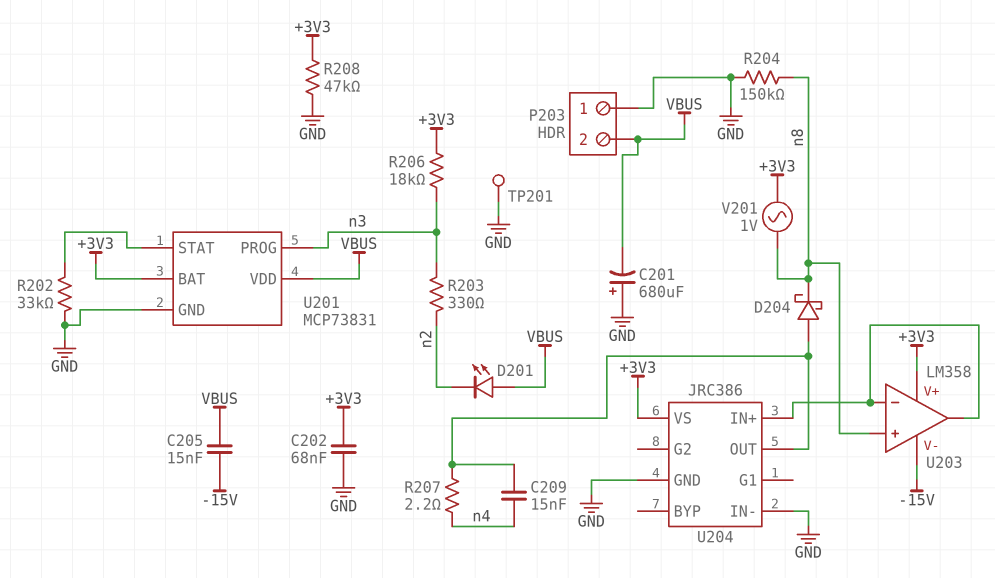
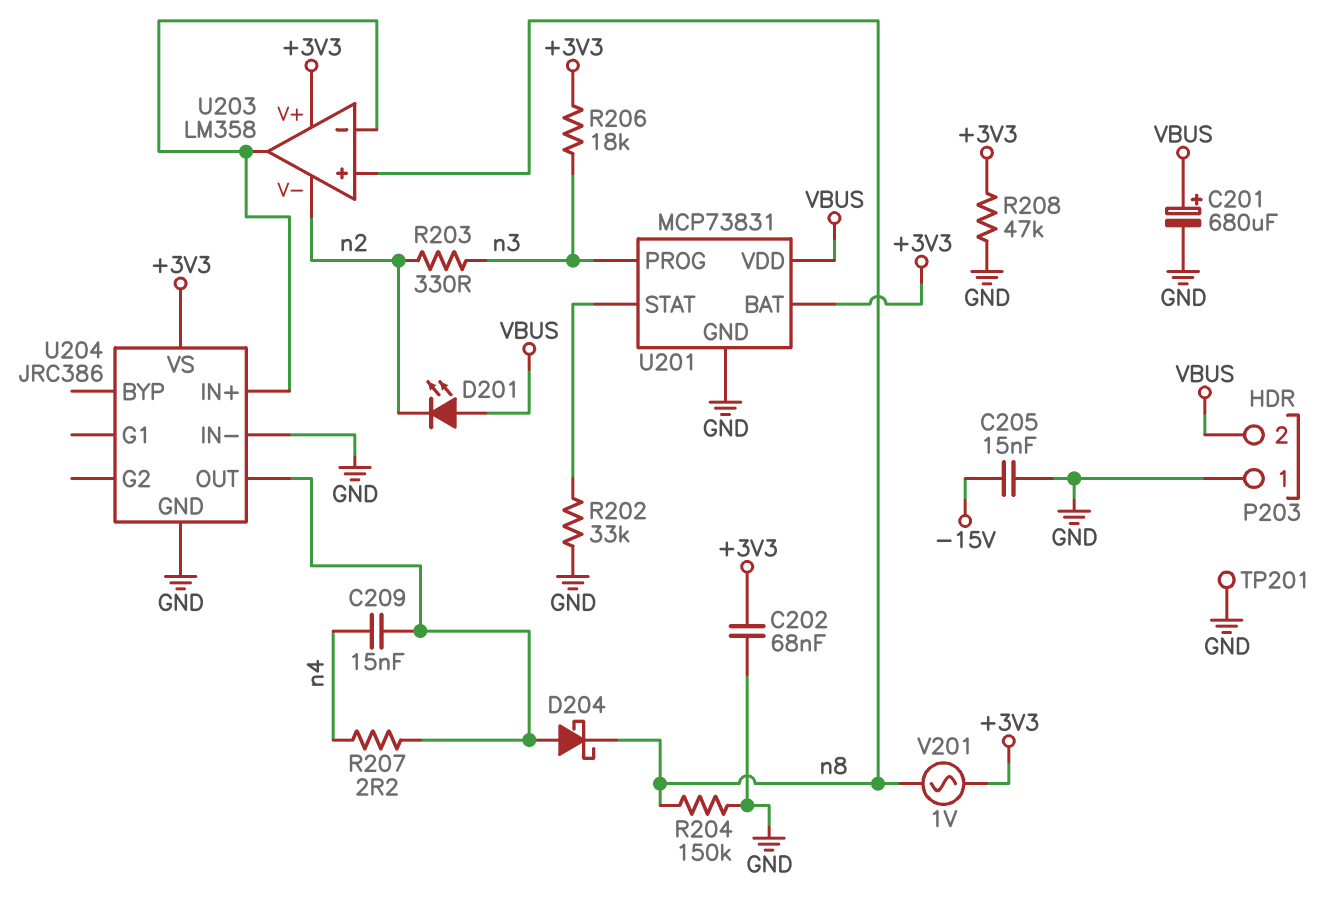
C201: 680uF (plus GND, minus VBUS) -> 680uF (plus VBUS, minus GND)
C205: 15nF (-15V, VBUS) -> 15nF (-15V, GND)
U203 pin V-: -15V -> n2

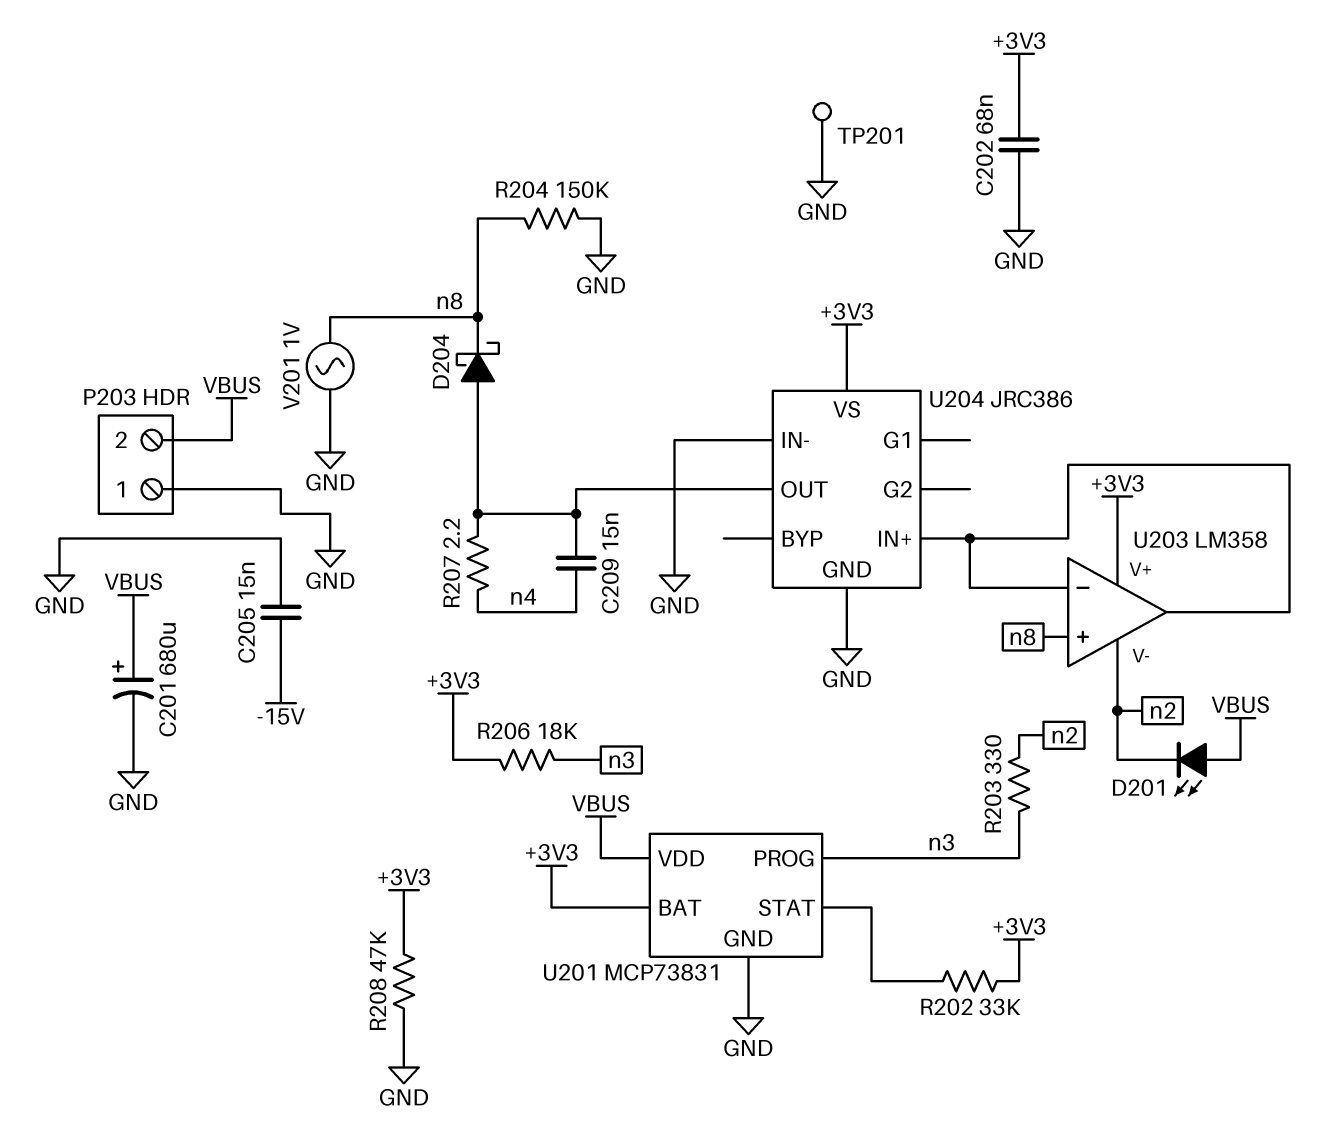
R202: 33k (GND, U201/STAT) -> 33k (+3V3, U201/STAT)
V201: AC 1V (+3V3, n8) -> AC 1V (GND, n8)

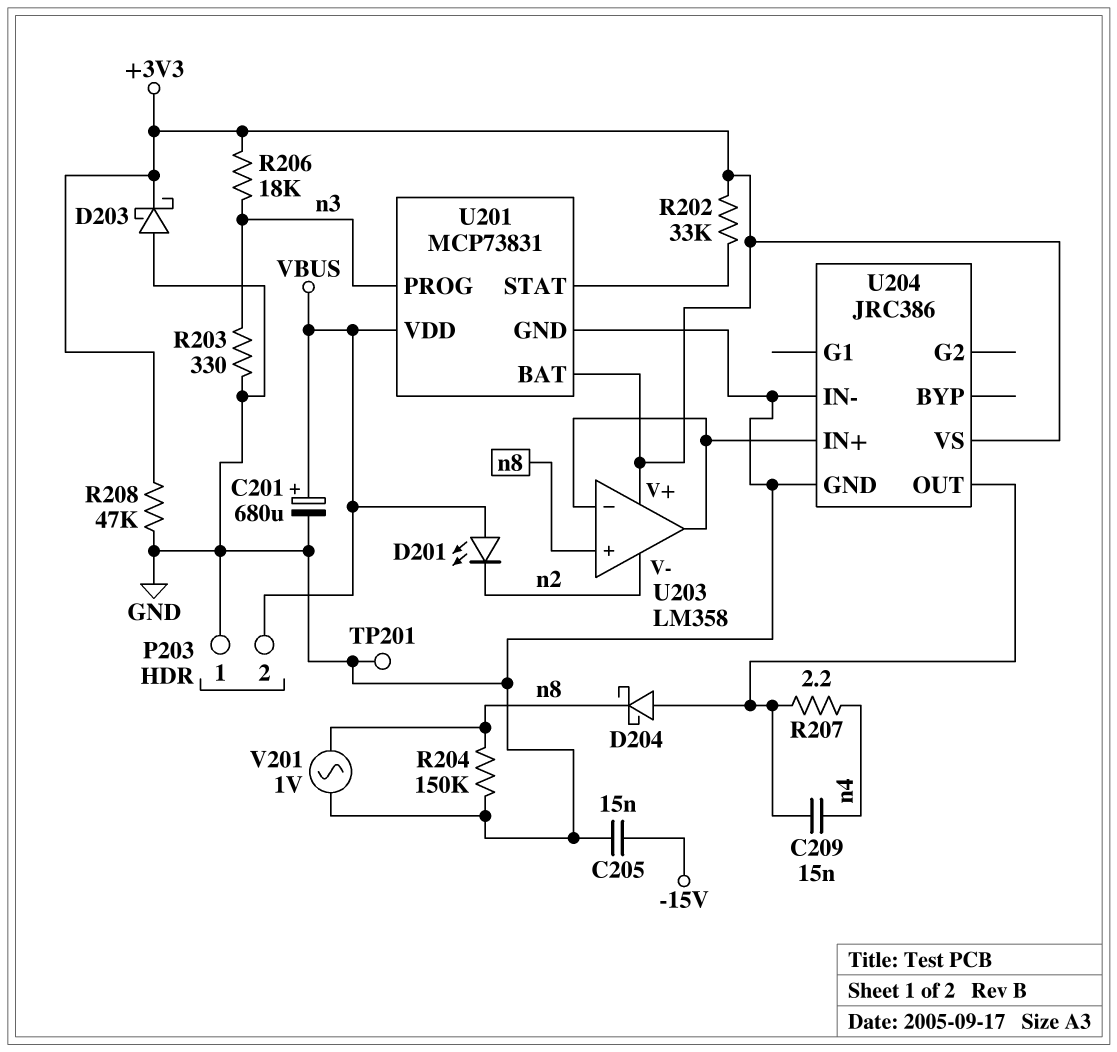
C202: 68nF (+3V3, GND) -> none
D203: none -> schottky (A GND, K +3V3)
R203: 330 (n2, n3) -> 330 (GND, n3)

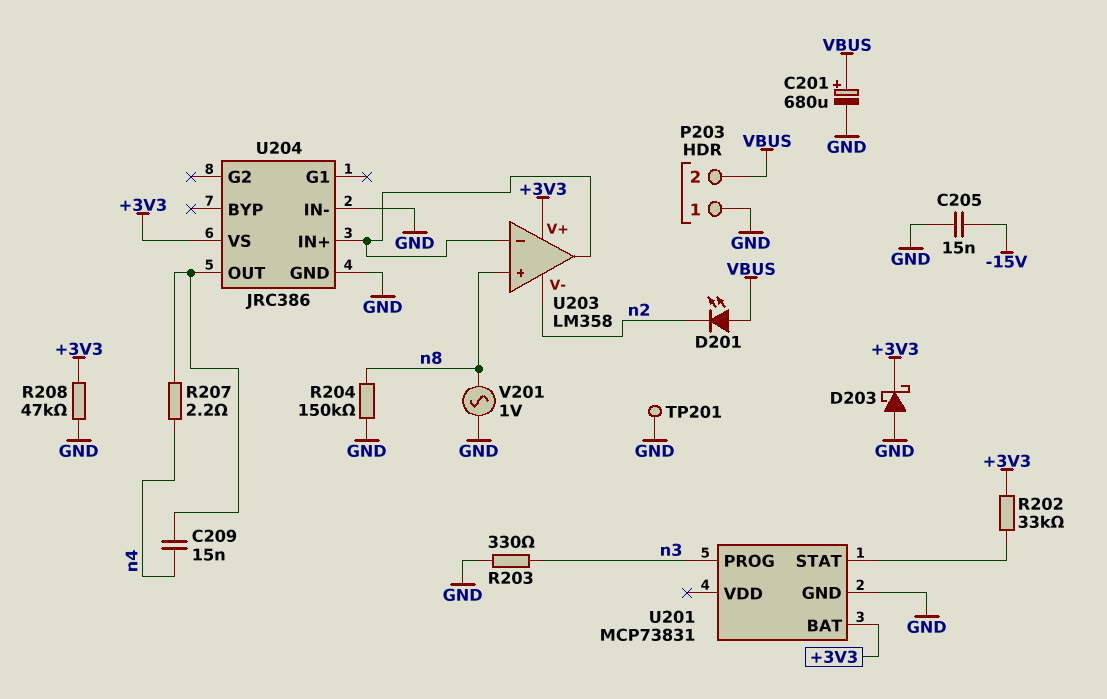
D204: schottky (A U204/OUT, K n8) -> none
R206: 18k (+3V3, n3) -> none
U201 pin VDD: VBUS -> none

